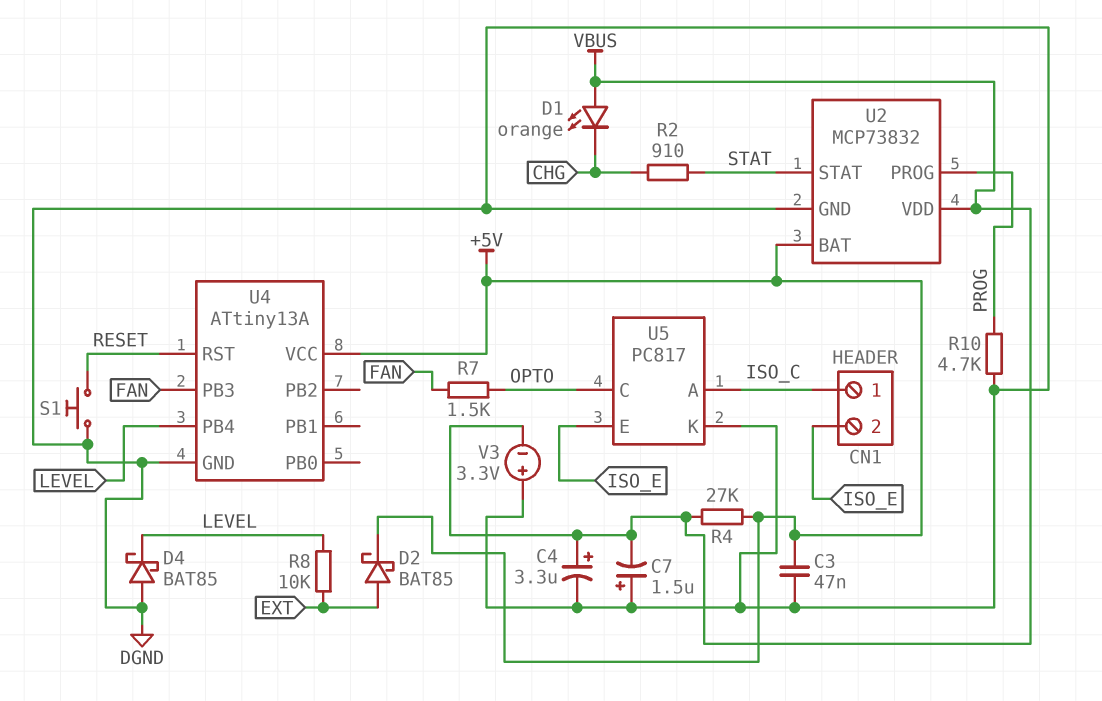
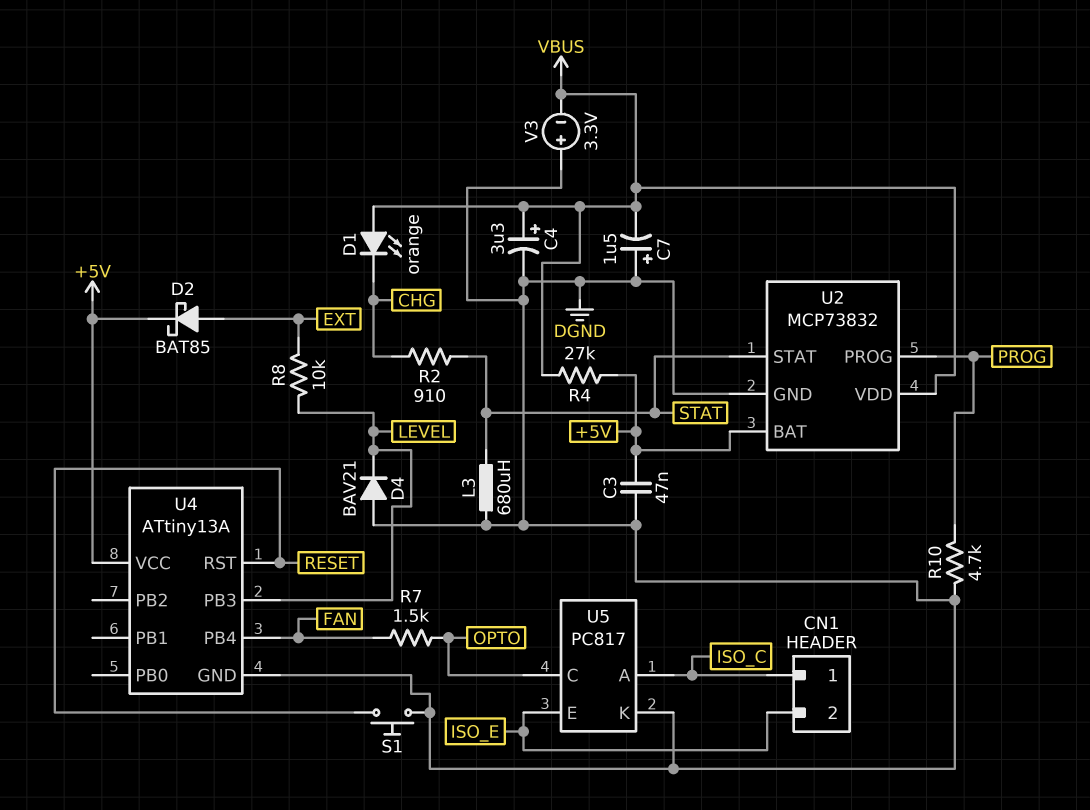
D4: schottky BAT85 (A DGND, K LEVEL) -> diode BAV21 (A DGND, K LEVEL)
L3: none -> 680uH (DGND, STAT)
U4 pin PB3: FAN -> LEVEL
U4 pin PB4: LEVEL -> FAN

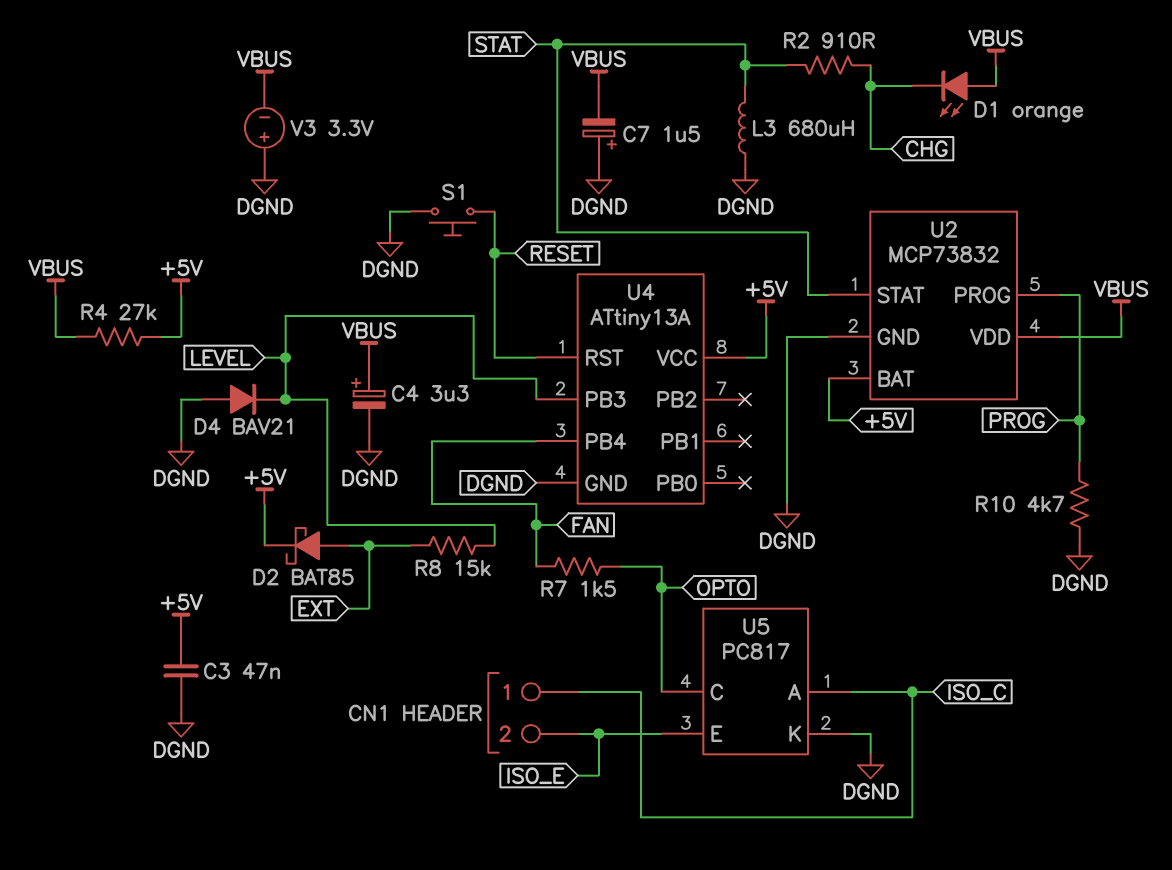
R8: 10k (EXT, LEVEL) -> 15k (EXT, LEVEL)

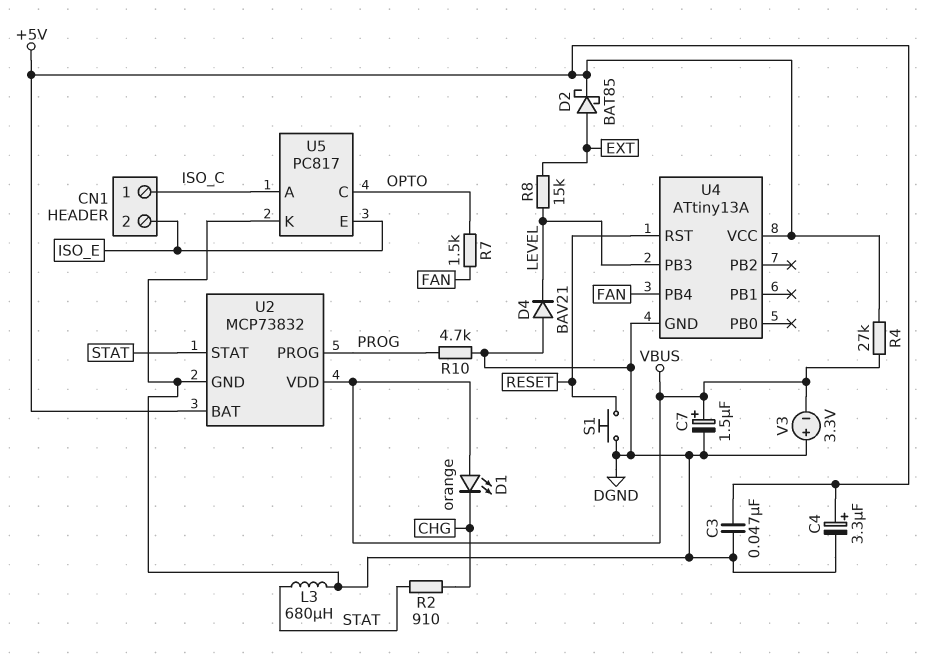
C4: 3.3uF (plus VBUS, minus DGND) -> 3.3uF (plus +5V, minus DGND)
C7: 1.5uF (plus DGND, minus VBUS) -> 1.5uF (plus VBUS, minus DGND)

